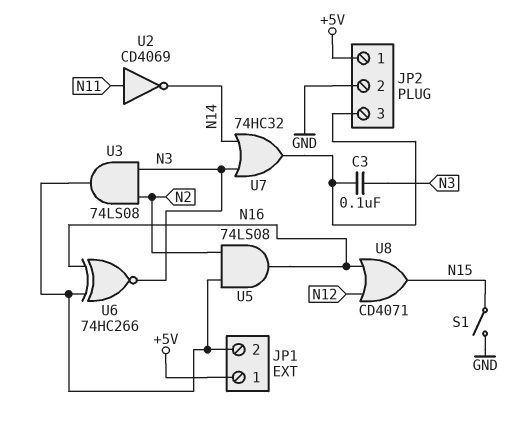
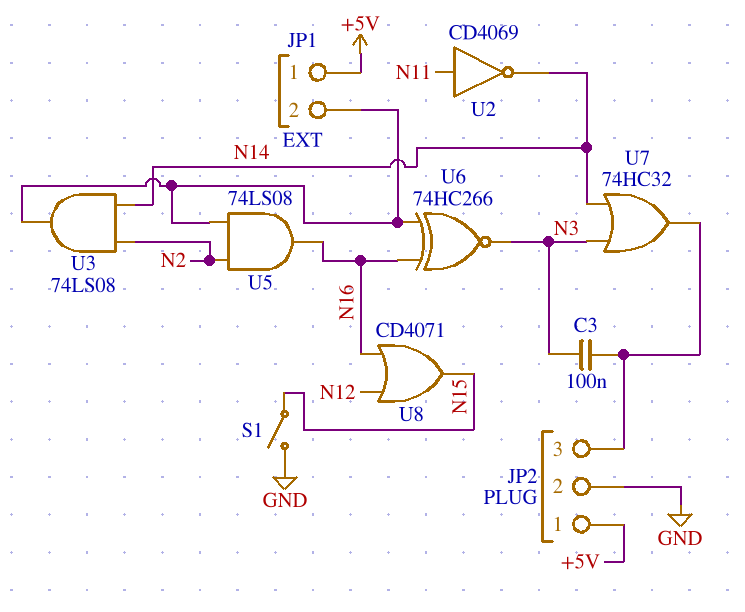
U3: AND 74LS08 (in N2, in N3, out JP1/2) -> AND 74LS08 (in N2, in N14, out JP1/2)

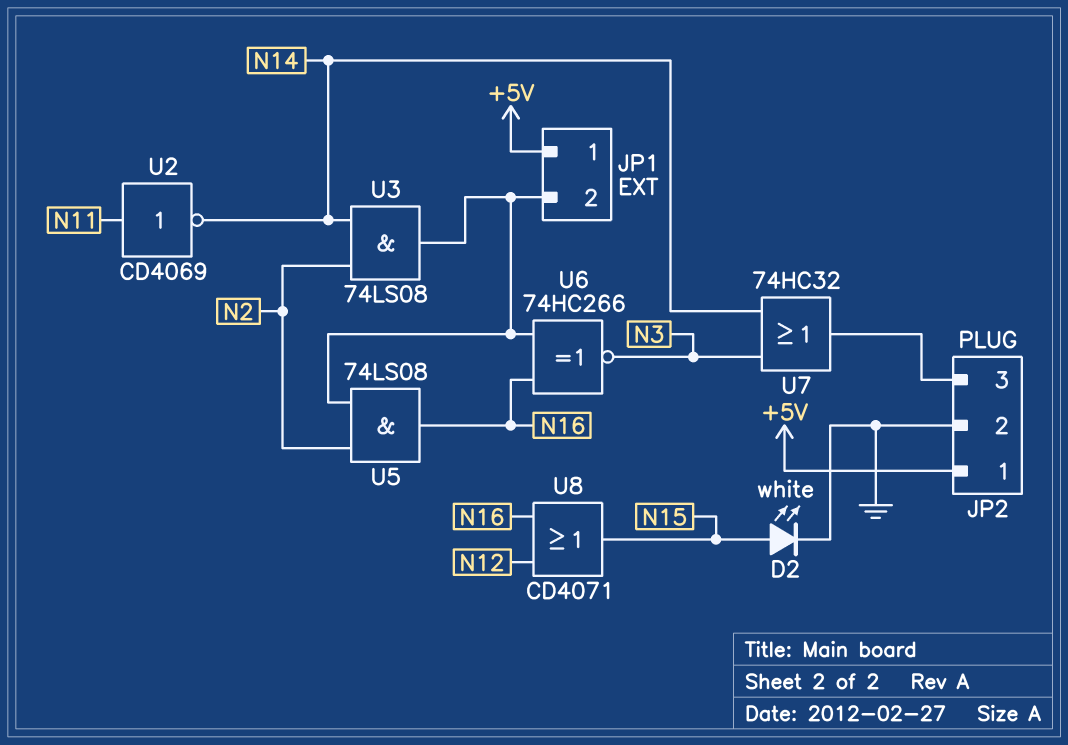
C3: 100nF (JP2/3, N3) -> none
D2: none -> LED white (A N15, K GND)
S1: switch (GND, N15) -> none

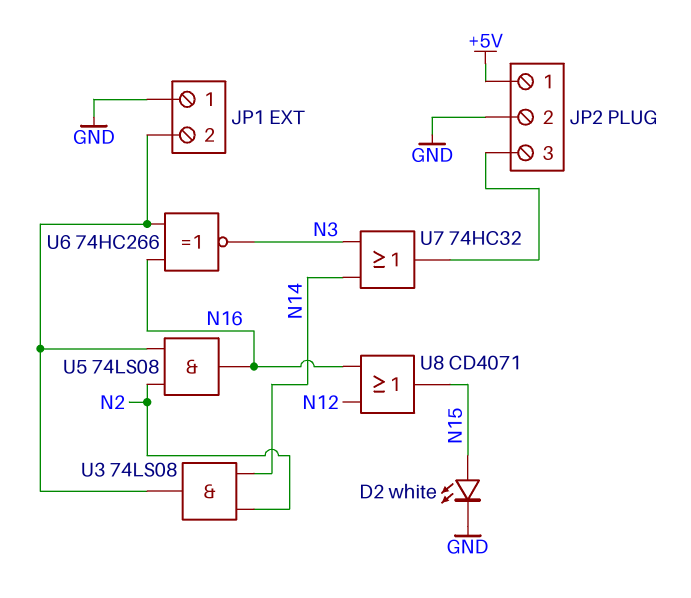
JP1 pin 1: +5V -> GND
U2: NOT CD4069 (in N11, out N14) -> none

